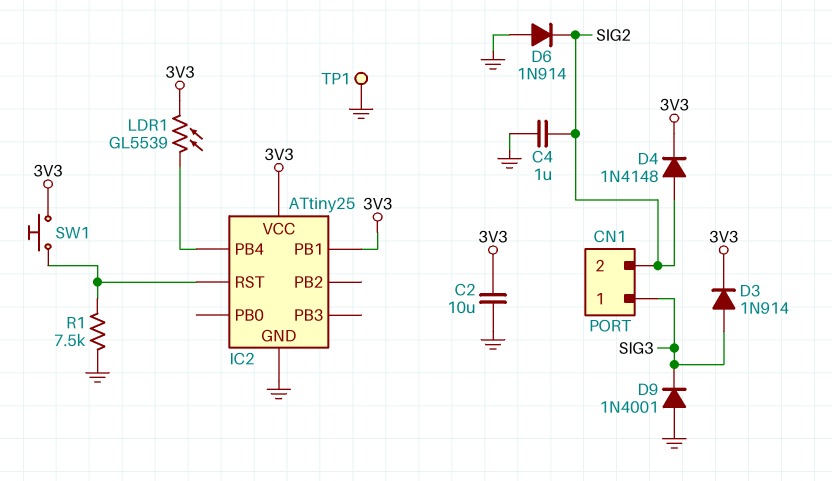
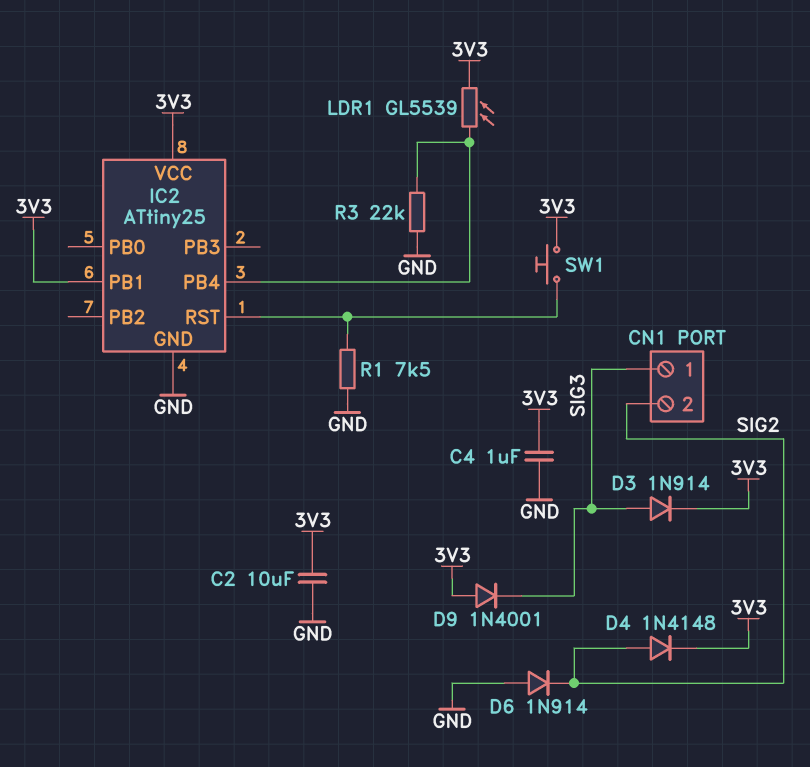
C4: 1uF (GND, SIG2) -> 1uF (3V3, GND)
D9: diode 1N4001 (A GND, K SIG3) -> diode 1N4001 (A 3V3, K SIG3)
R3: none -> 22k (GND, IC2/PB4)
TP1: test point (GND) -> none

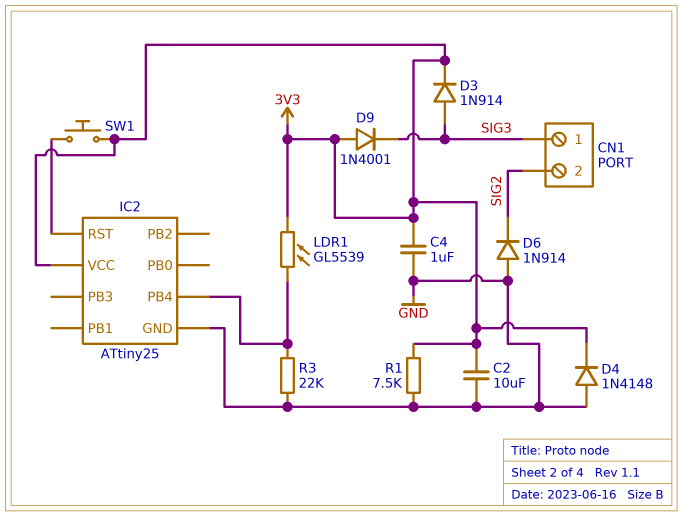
D4: diode 1N4148 (A SIG2, K 3V3) -> diode 1N4148 (A GND, K 3V3)
IC2 pin PB1: 3V3 -> none
R1: 7.5k (GND, IC2/RST) -> 7.5k (3V3, GND)

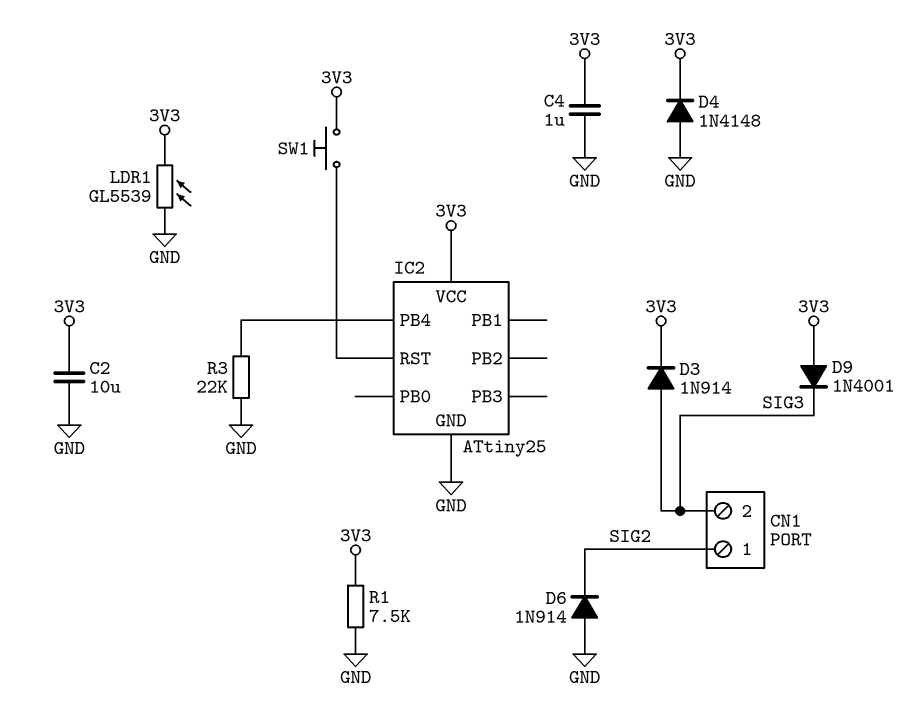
CN1 pin 1: SIG3 -> SIG2
CN1 pin 2: SIG2 -> SIG3
LDR1: GL5539 (3V3, IC2/PB4) -> GL5539 (3V3, GND)

